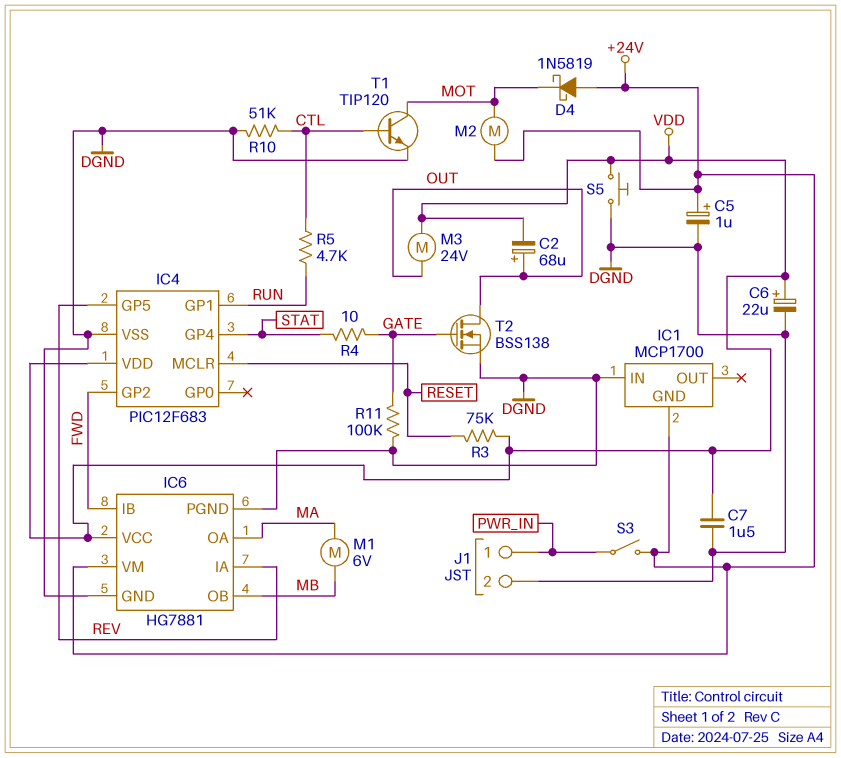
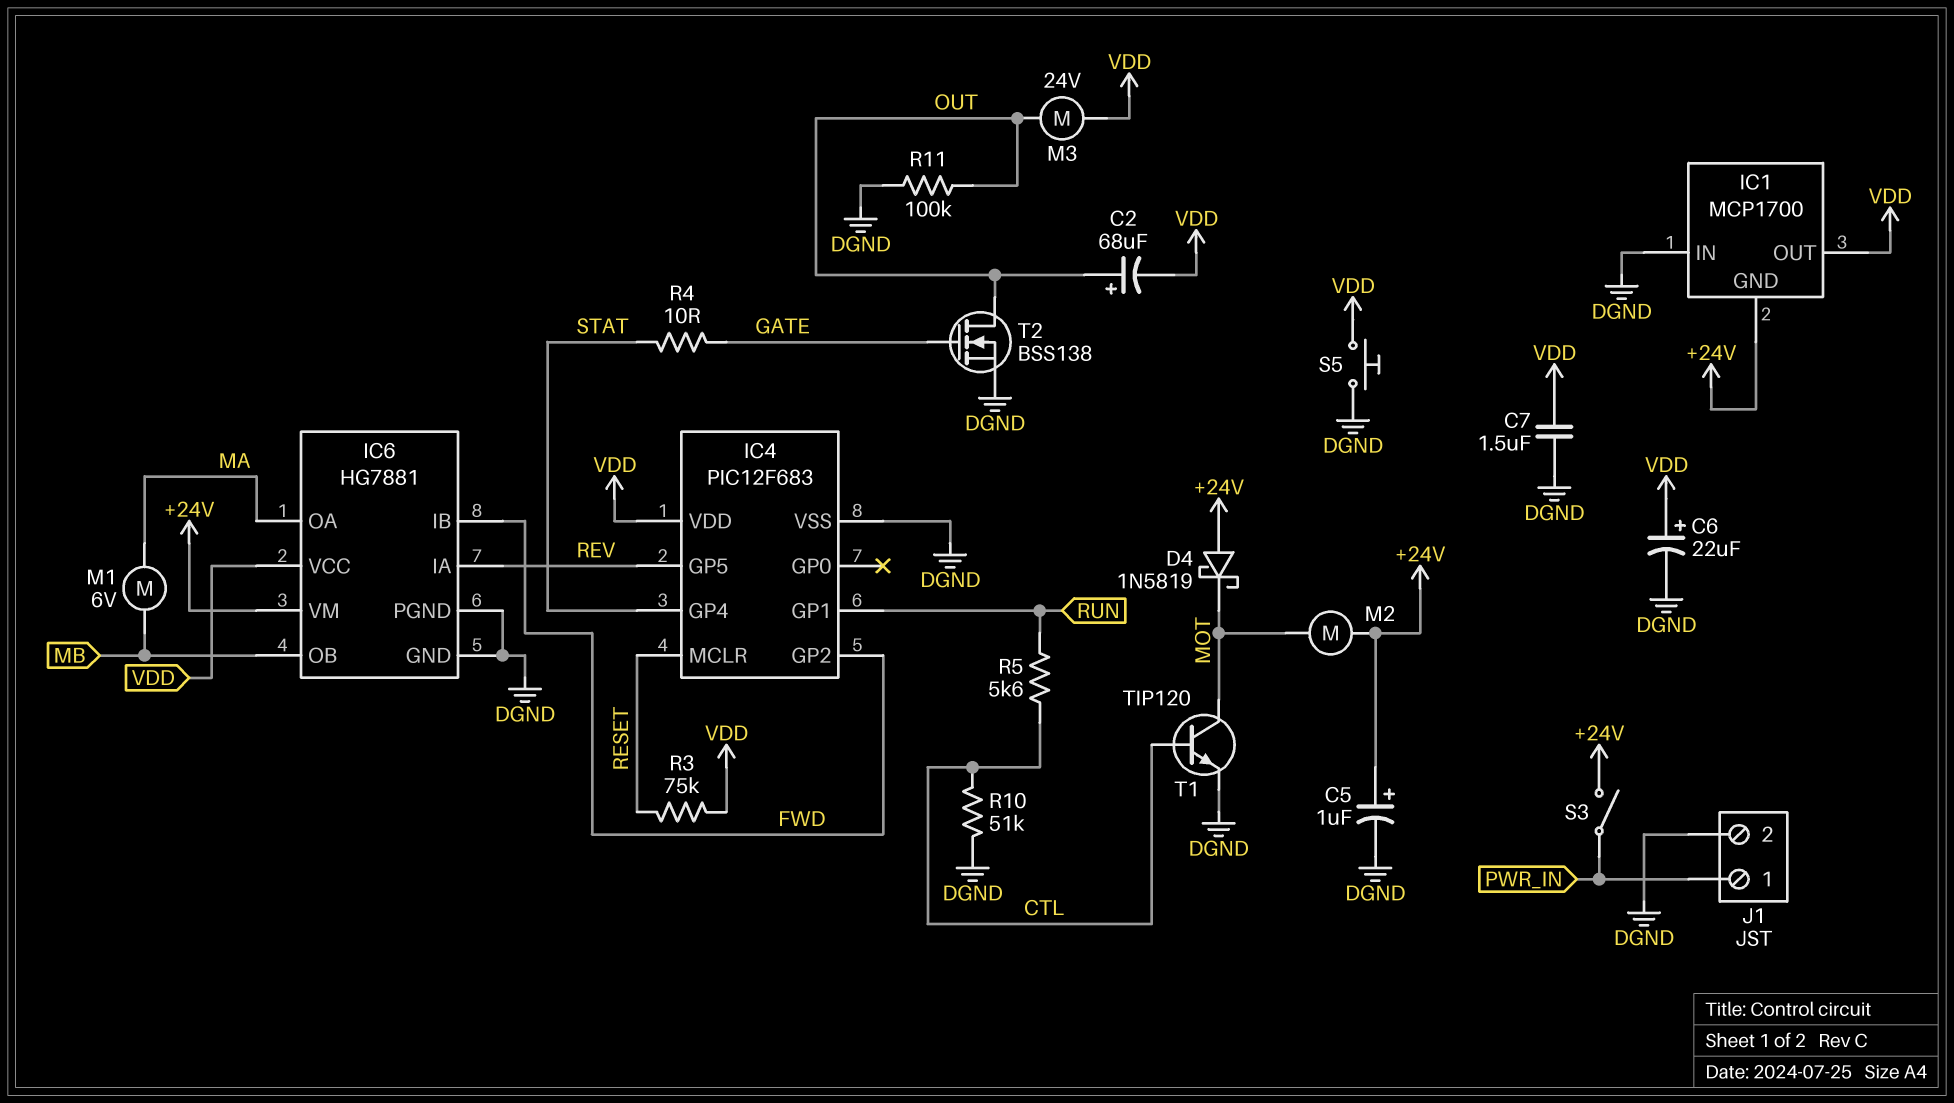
IC1 pin OUT: none -> VDD
R5: 4.7k (CTL, RUN) -> 5.6k (CTL, RUN)
R11: 100k (DGND, GATE) -> 100k (DGND, OUT)

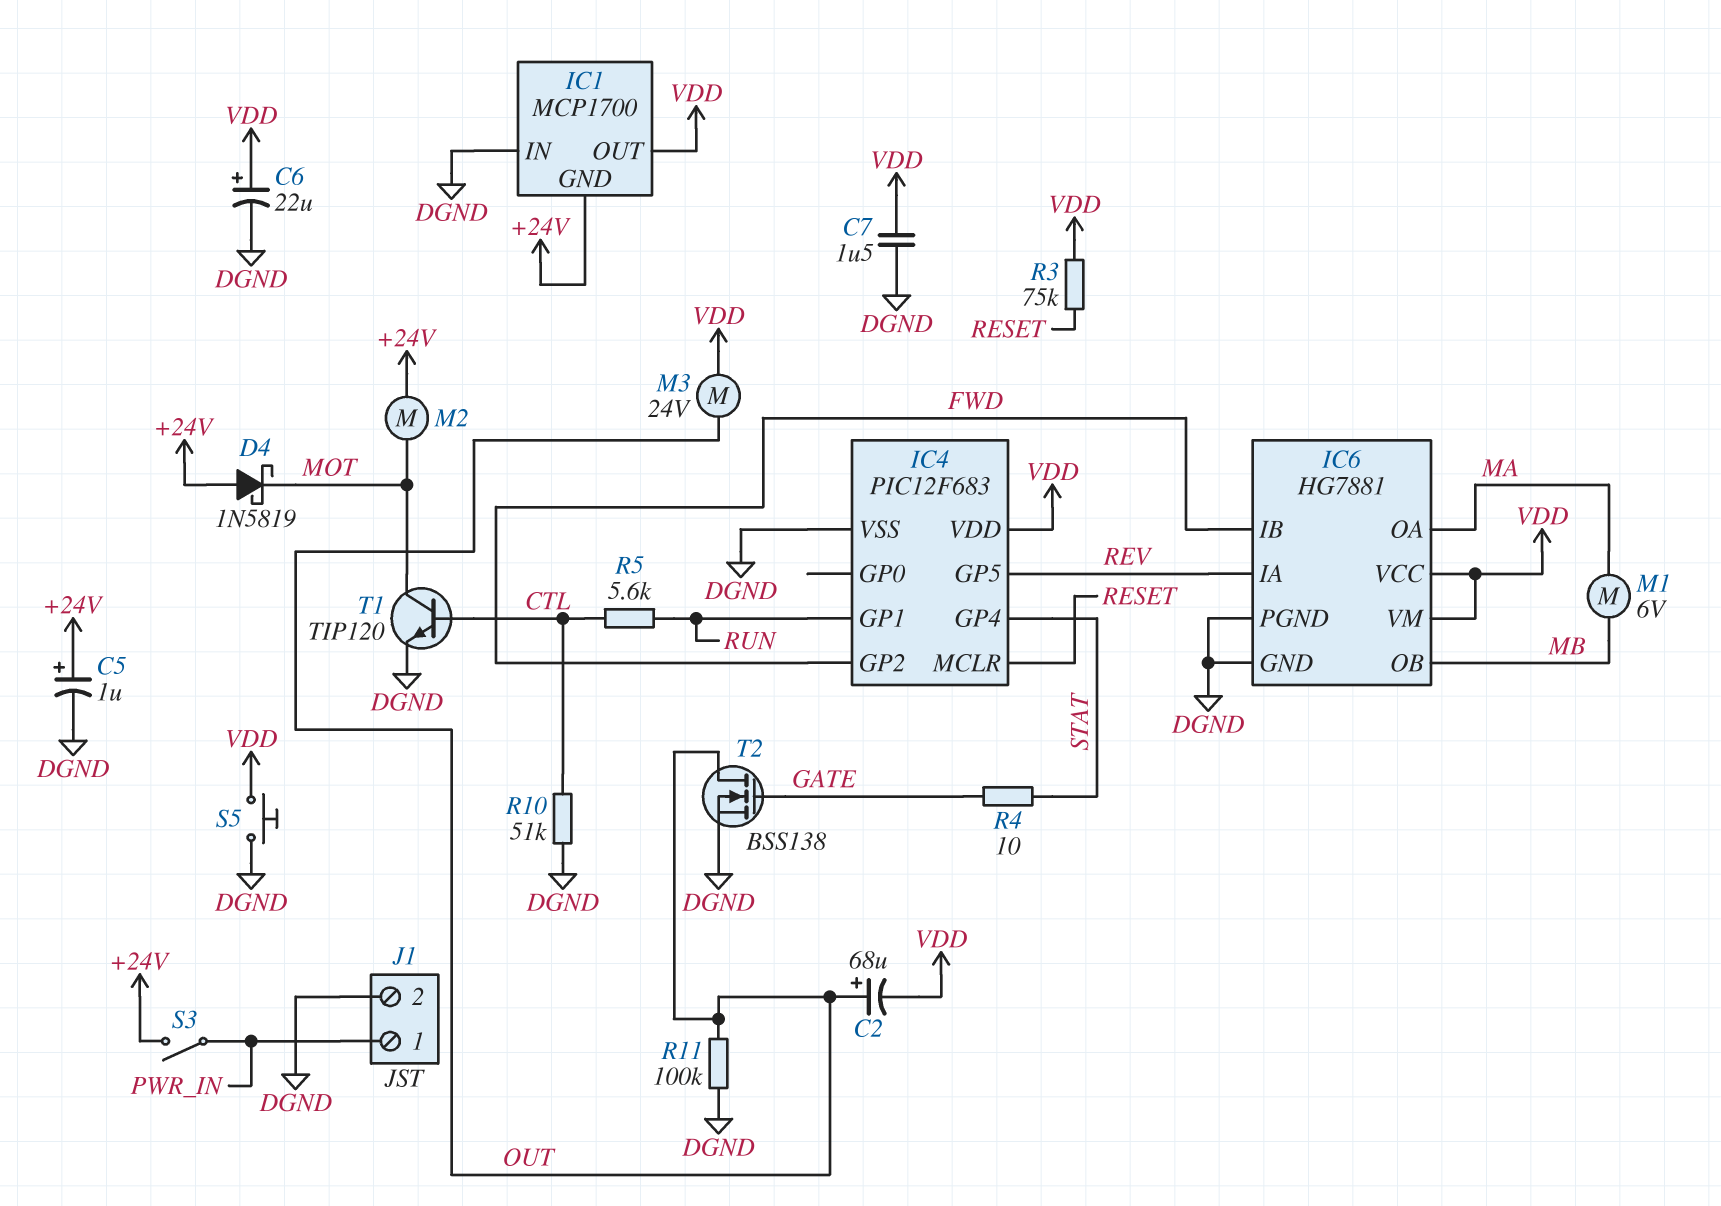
IC6 pin VM: +24V -> VDD

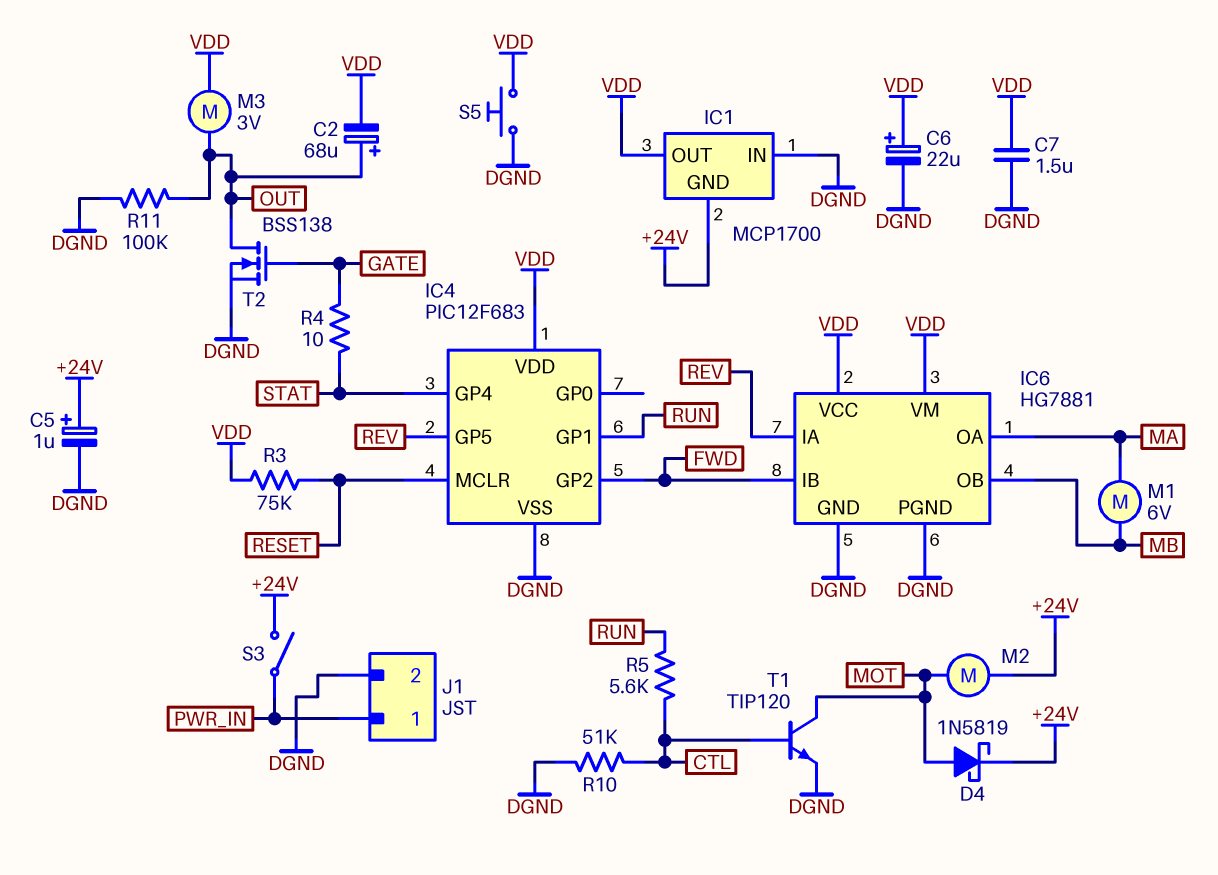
D4: schottky 1N5819 (A +24V, K MOT) -> schottky 1N5819 (A MOT, K +24V)
M3: motor 24V (OUT, VDD) -> motor 3V (OUT, VDD)

